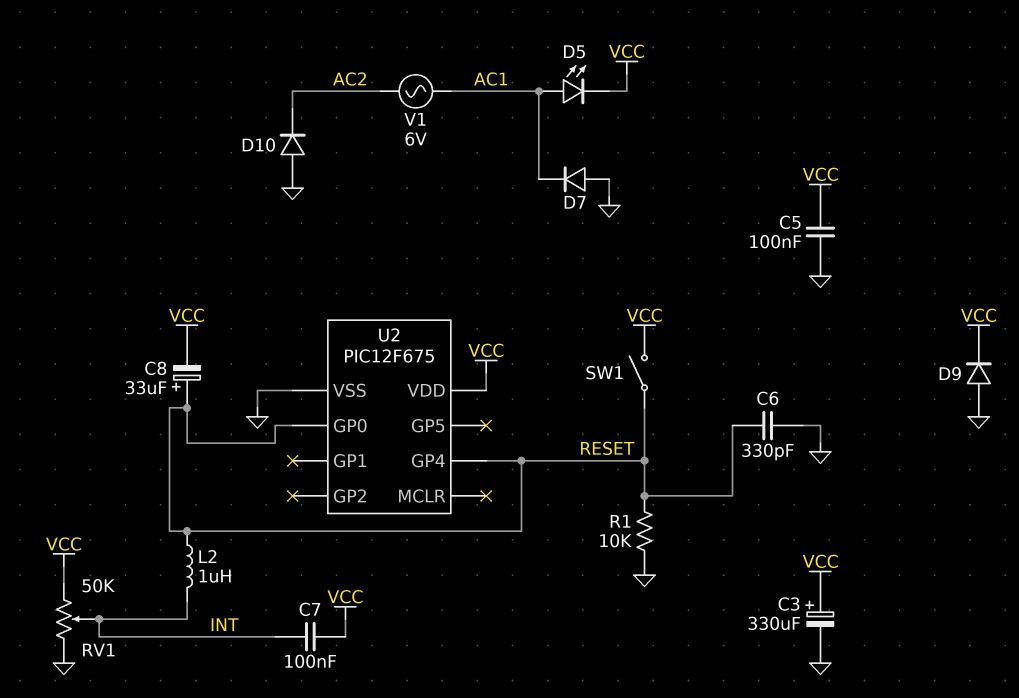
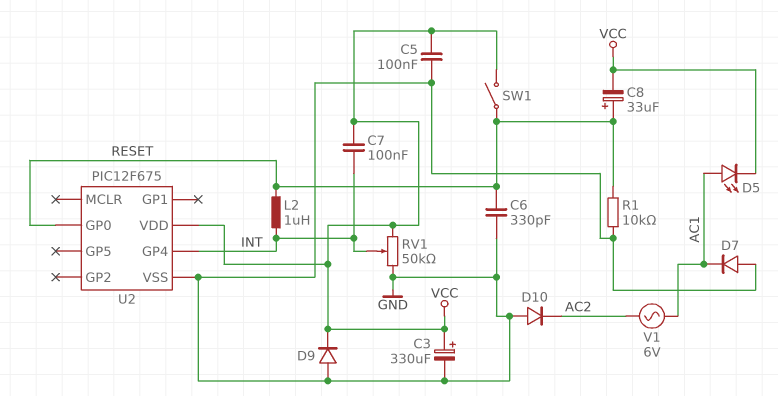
U2 pin GP4: RESET -> INT

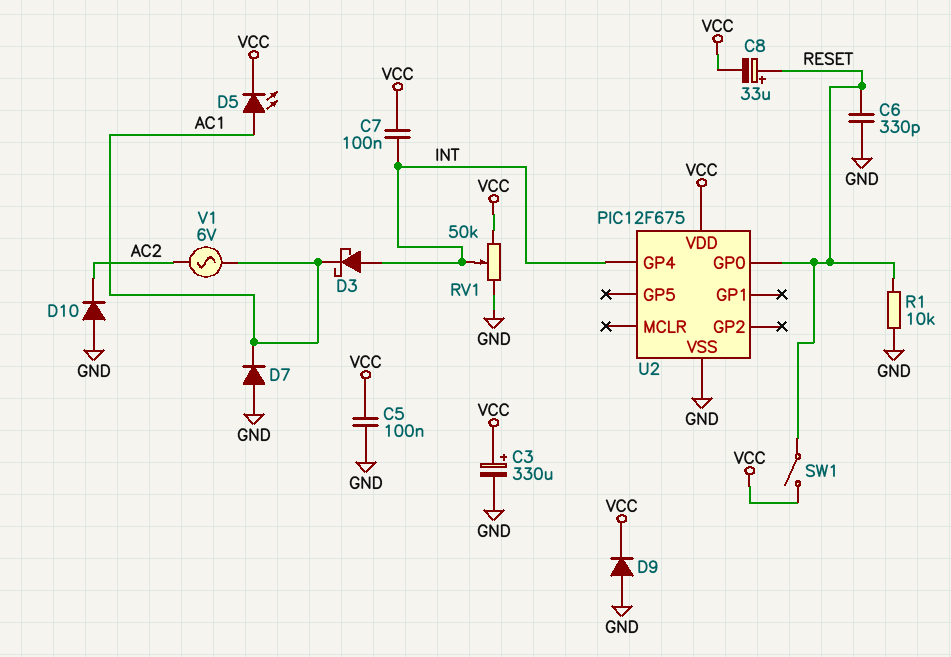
D3: none -> schottky (A INT, K AC1)
L2: 1uH (INT, RESET) -> none

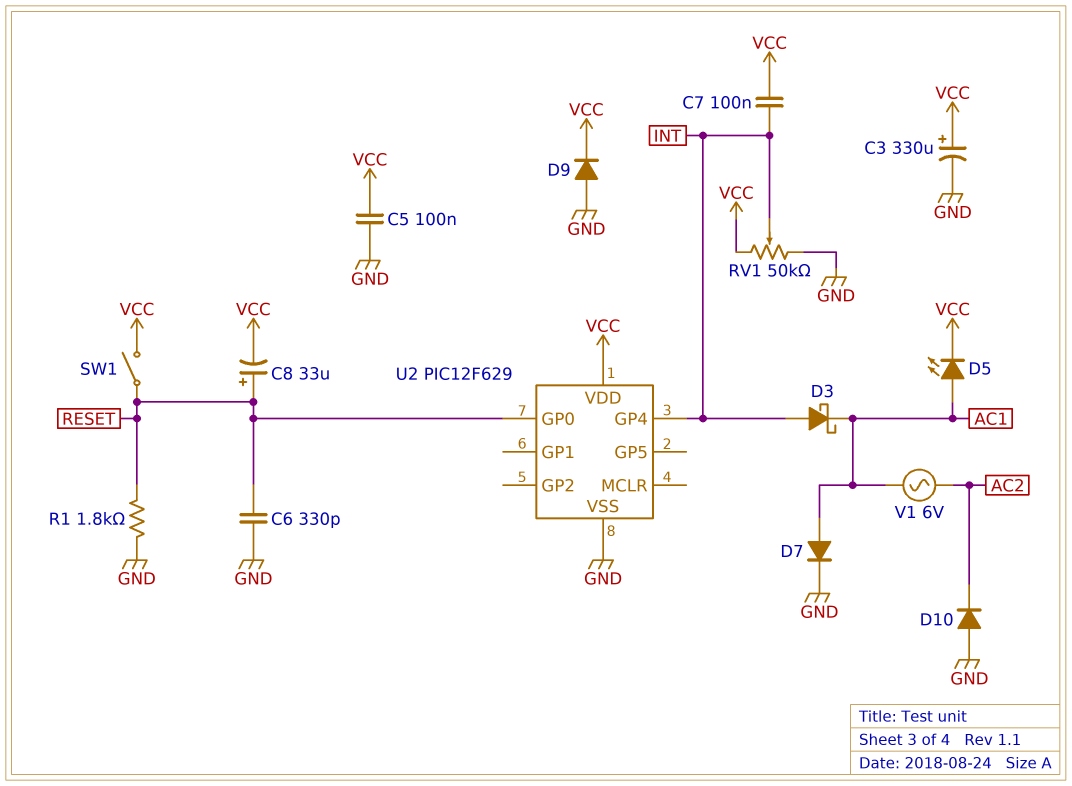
D7: diode (A GND, K AC1) -> diode (A AC1, K GND)
R1: 10k (GND, RESET) -> 1.8k (GND, RESET)
U2: PIC12F675 -> PIC12F629

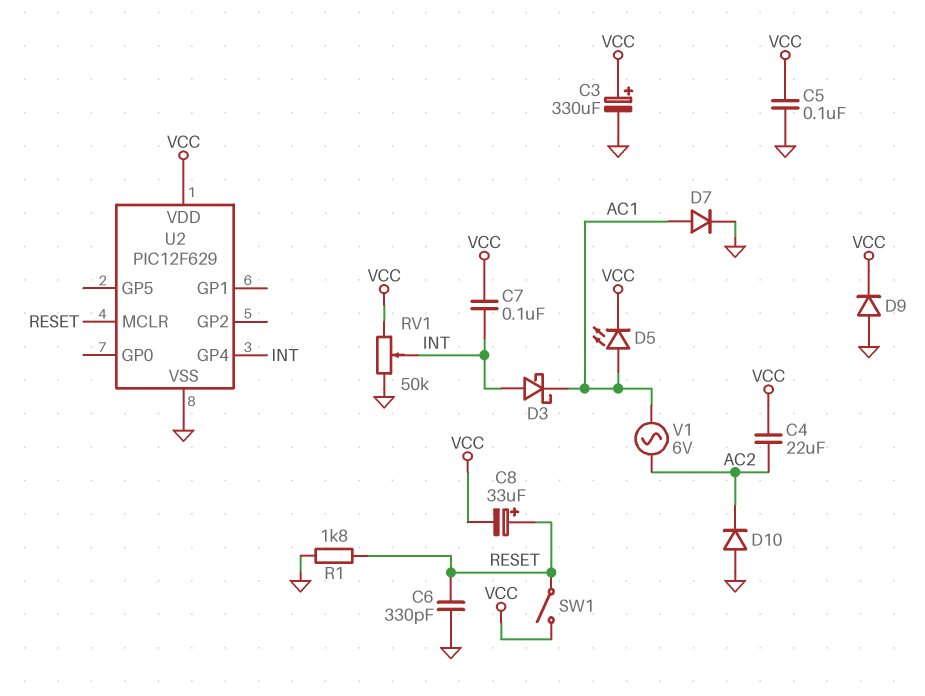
C4: none -> 22uF (AC2, VCC)
U2 pin GP0: RESET -> none
U2 pin MCLR: none -> RESET

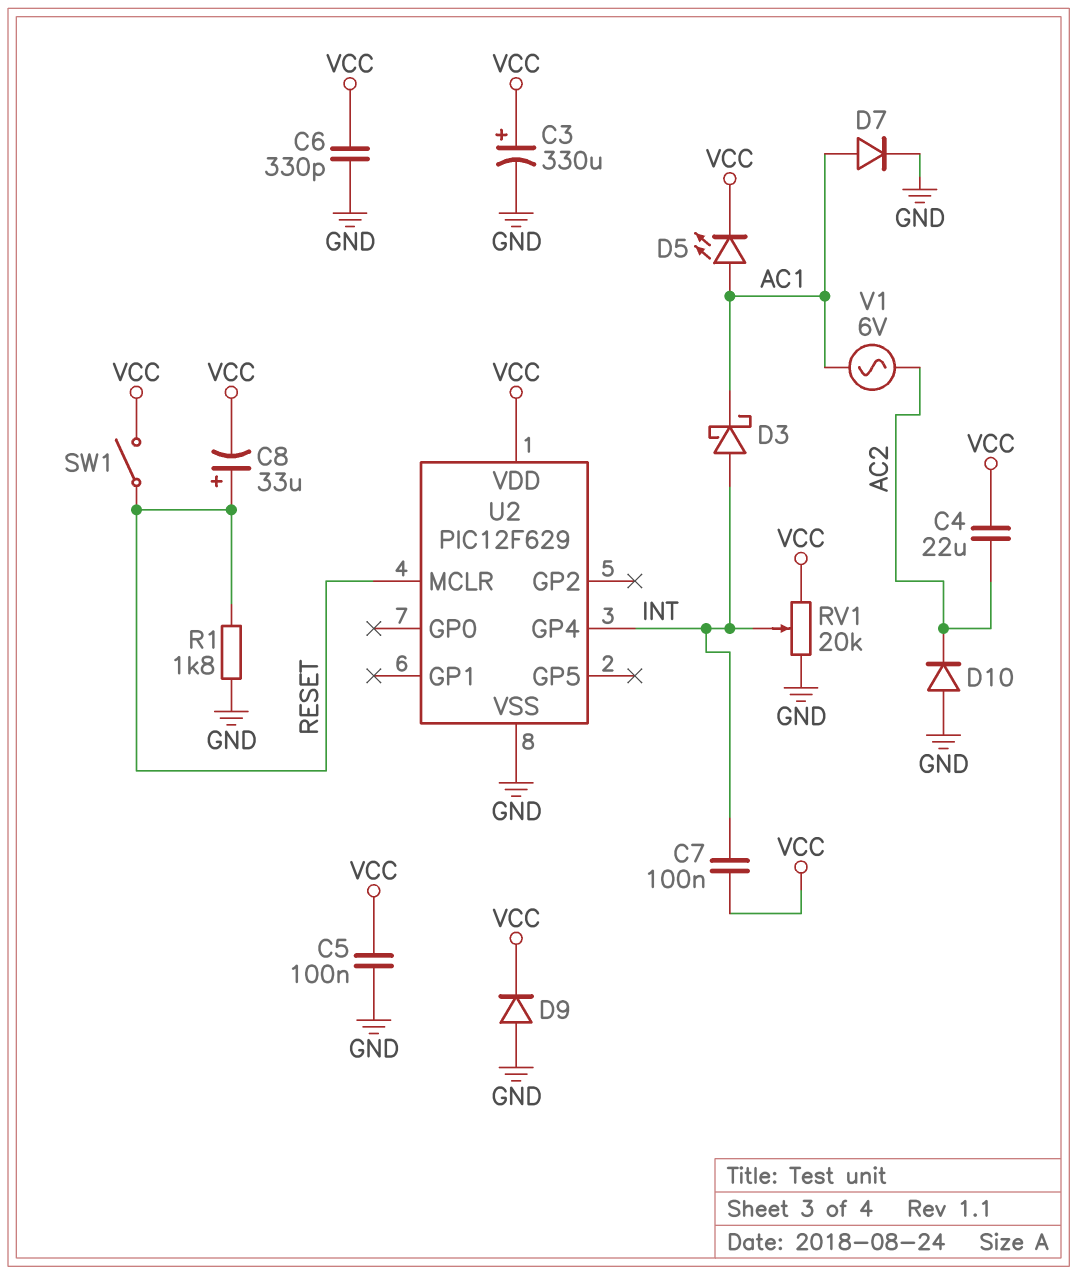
C6: 330pF (GND, RESET) -> 330pF (GND, VCC)
RV1: 50k (GND, VCC, wiper INT) -> 20k (GND, VCC, wiper INT)

